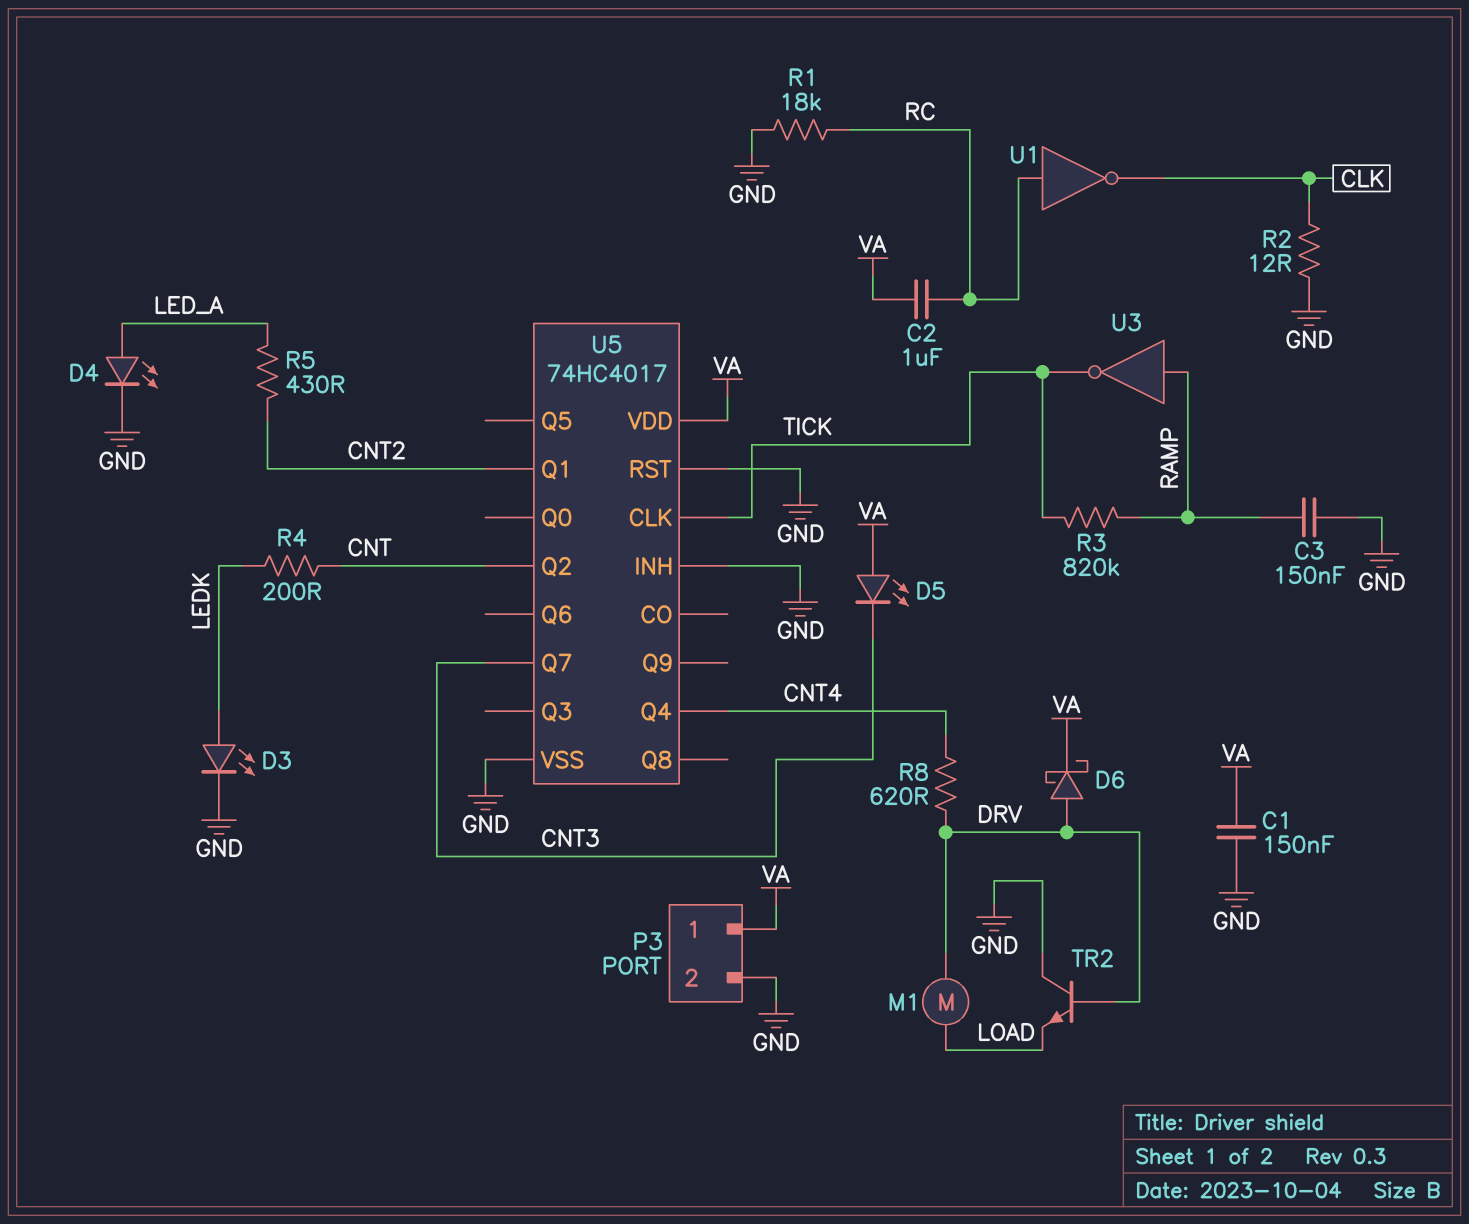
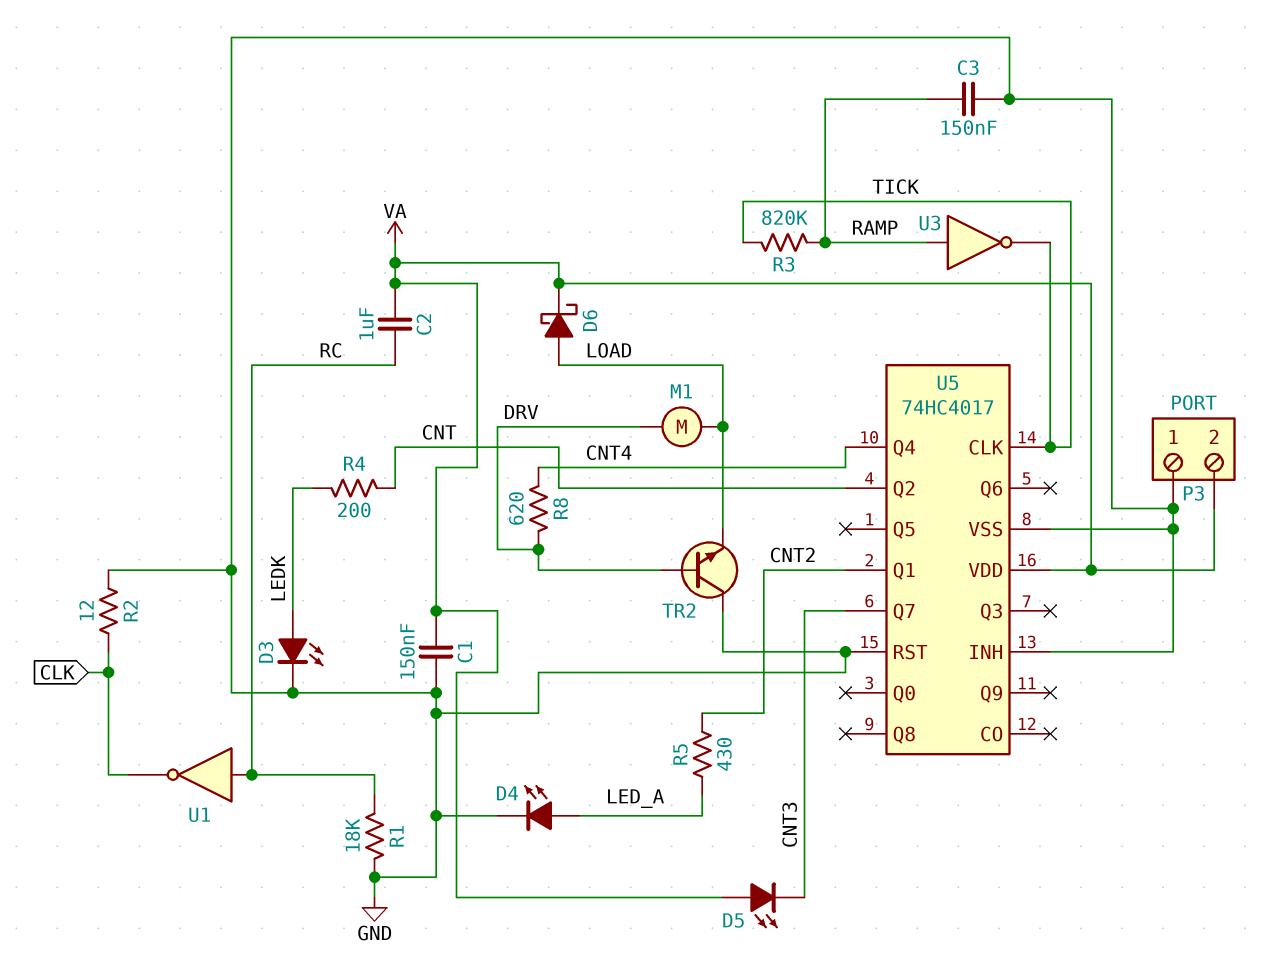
D6: schottky (A DRV, K VA) -> schottky (A LOAD, K VA)
P3 pin 1: VA -> GND
P3 pin 2: GND -> VA

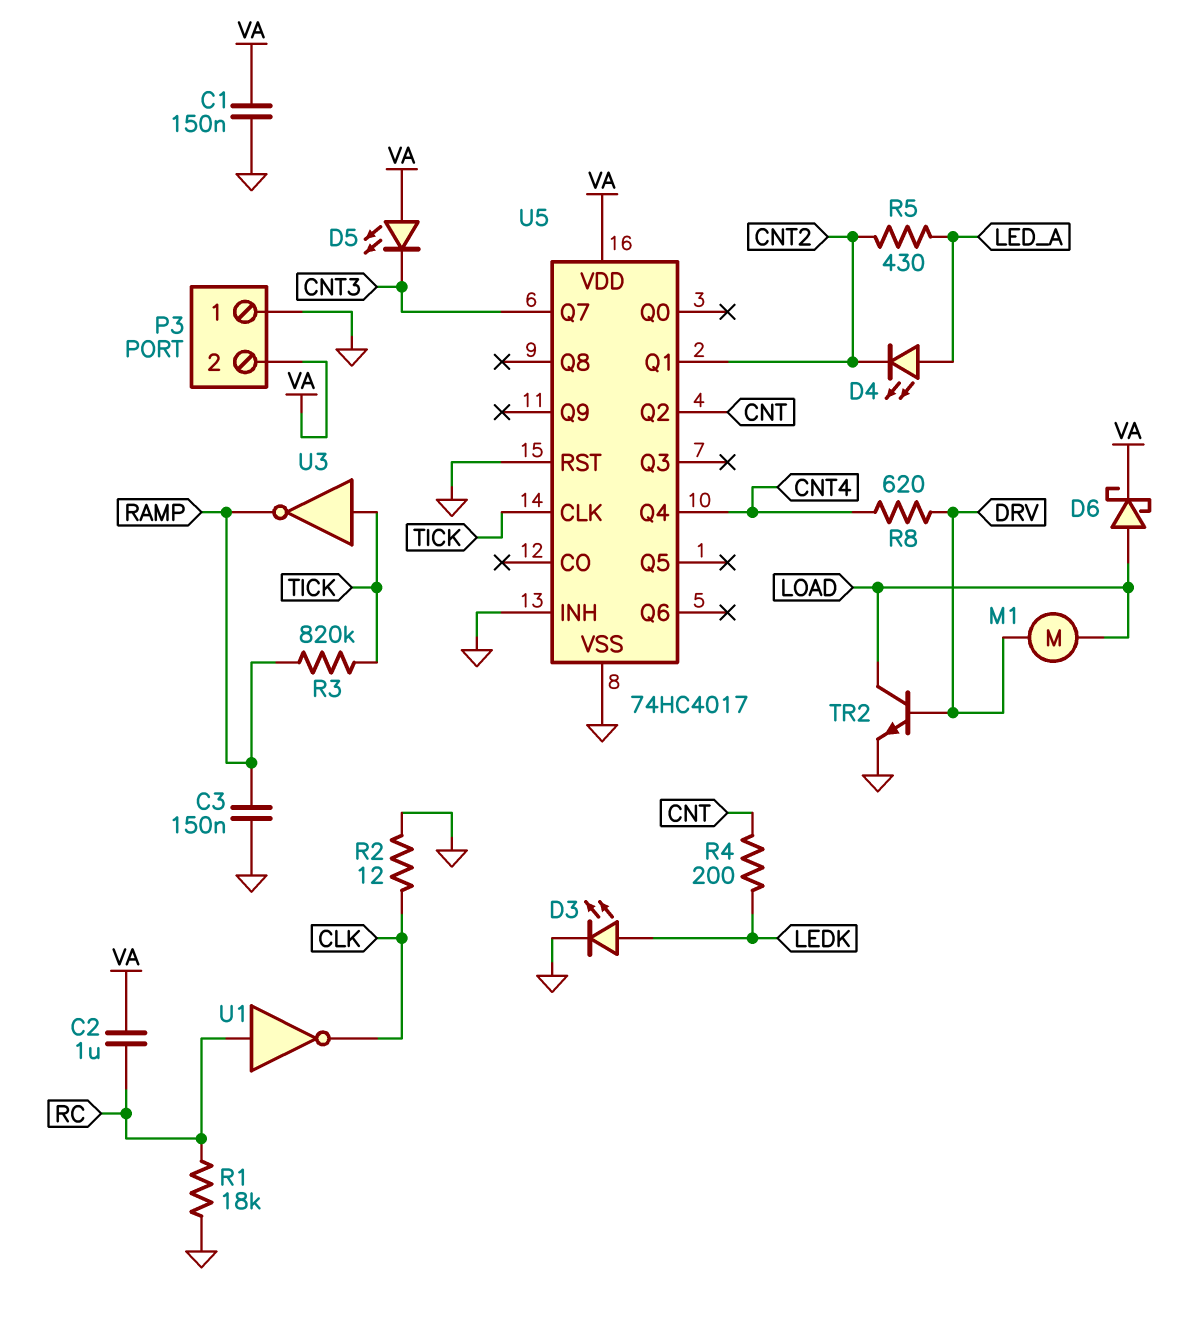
D4: LED (A LED_A, K GND) -> LED (A LED_A, K CNT2)
TR2: NPN (B DRV, C GND, E LOAD) -> NPN (B DRV, C LOAD, E GND)
U3: NOT (in RAMP, out TICK) -> NOT (in TICK, out RAMP)

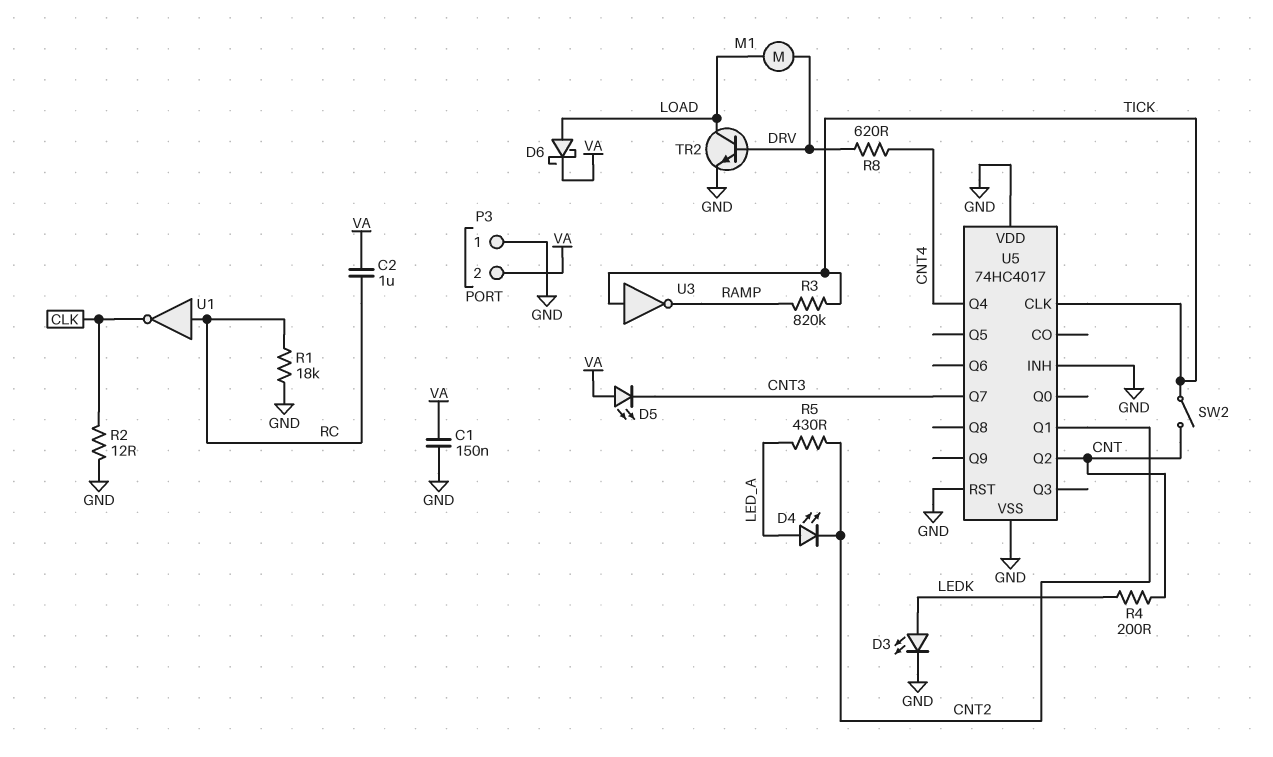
C3: 150nF (GND, RAMP) -> none
SW2: none -> switch (CNT, TICK)
U5 pin VDD: VA -> GND

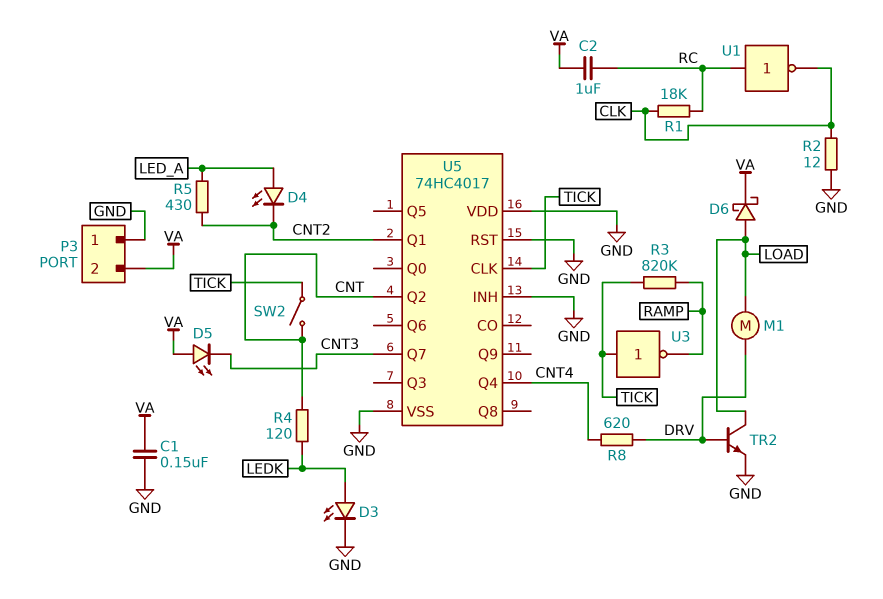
R1: 18k (GND, RC) -> 18k (CLK, RC)
R4: 200 (CNT, LEDK) -> 120 (CNT, LEDK)

